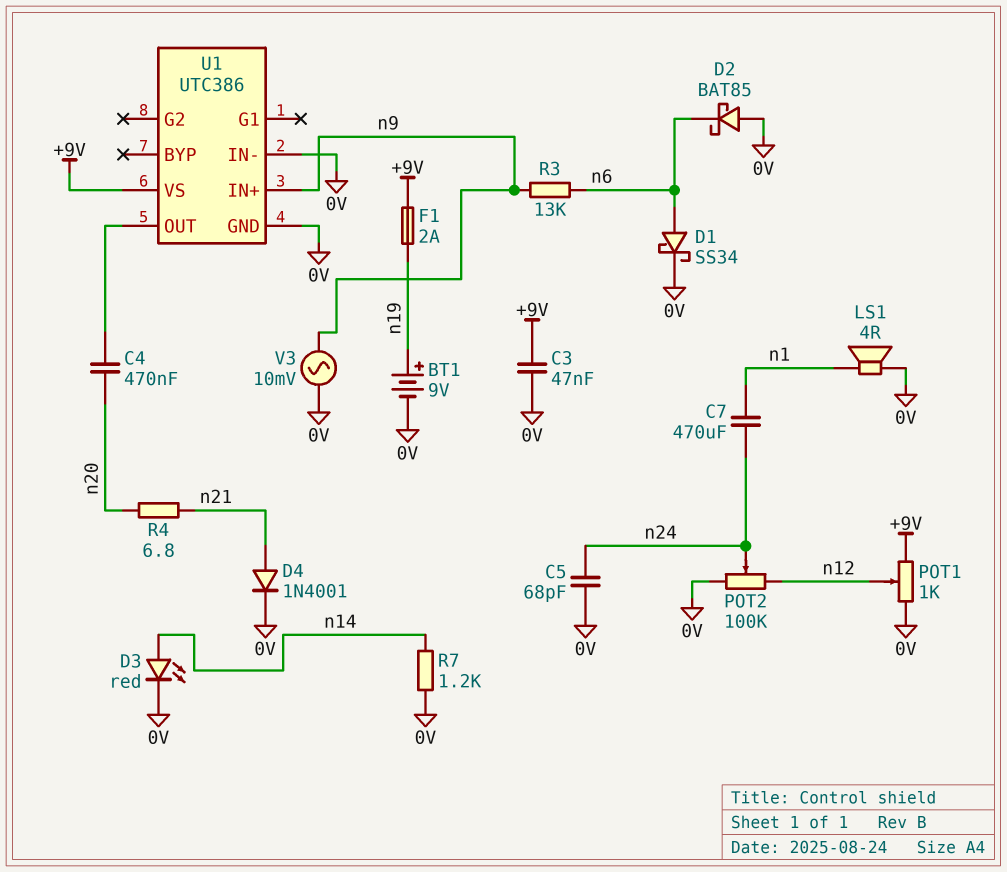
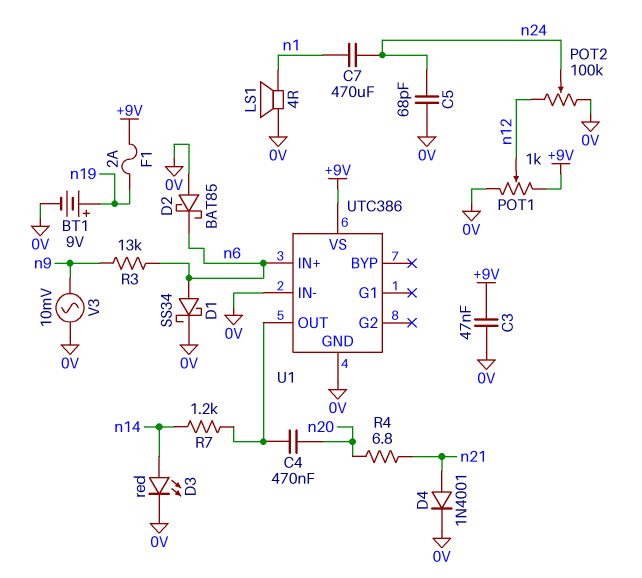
R7: 1.2k (0V, n14) -> 1.2k (U1/OUT, n14)
U1 pin IN+: n9 -> n6

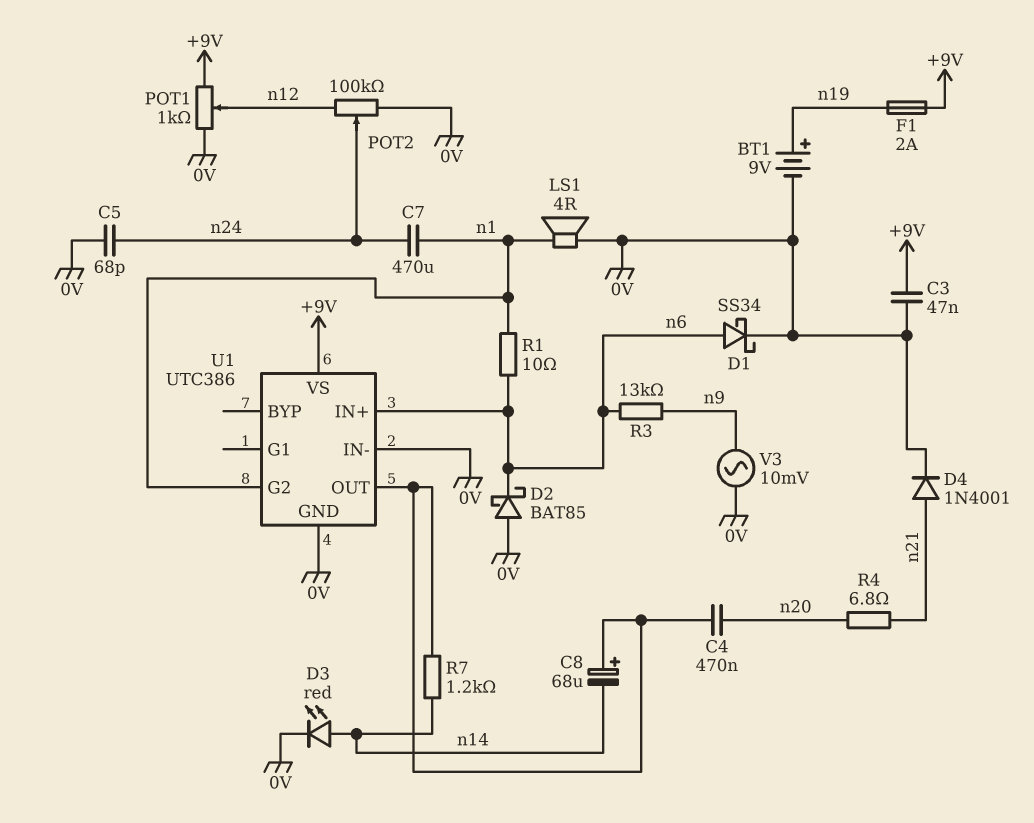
C8: none -> 68uF (plus U1/OUT, minus n14)
R1: none -> 10 (n1, n6)
U1 pin G2: none -> n1

